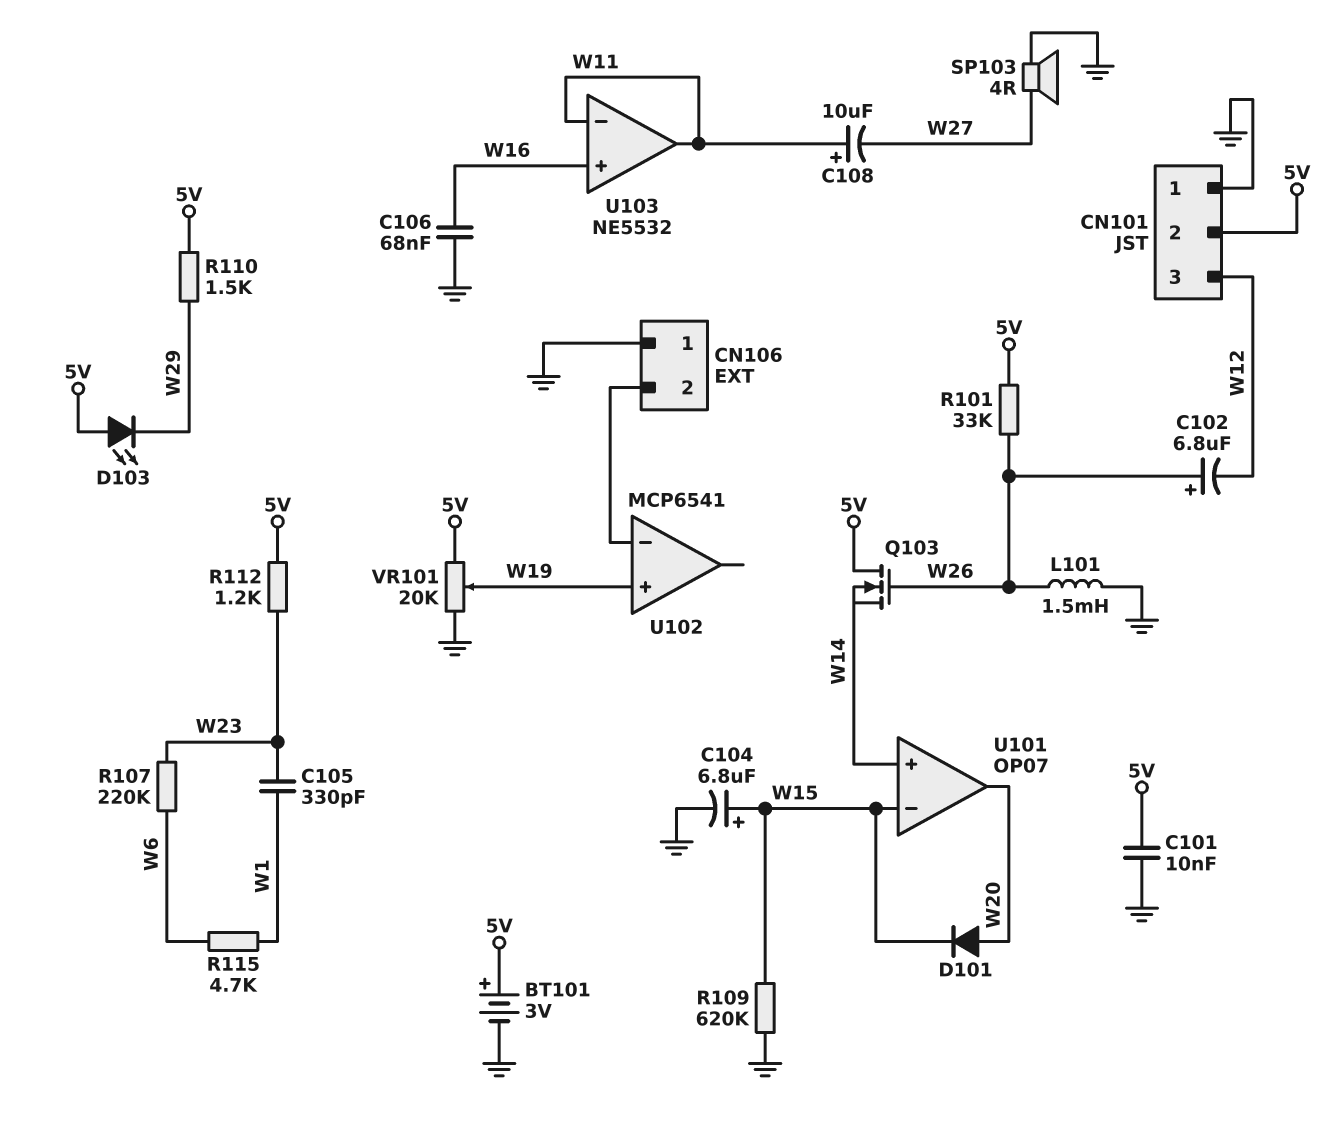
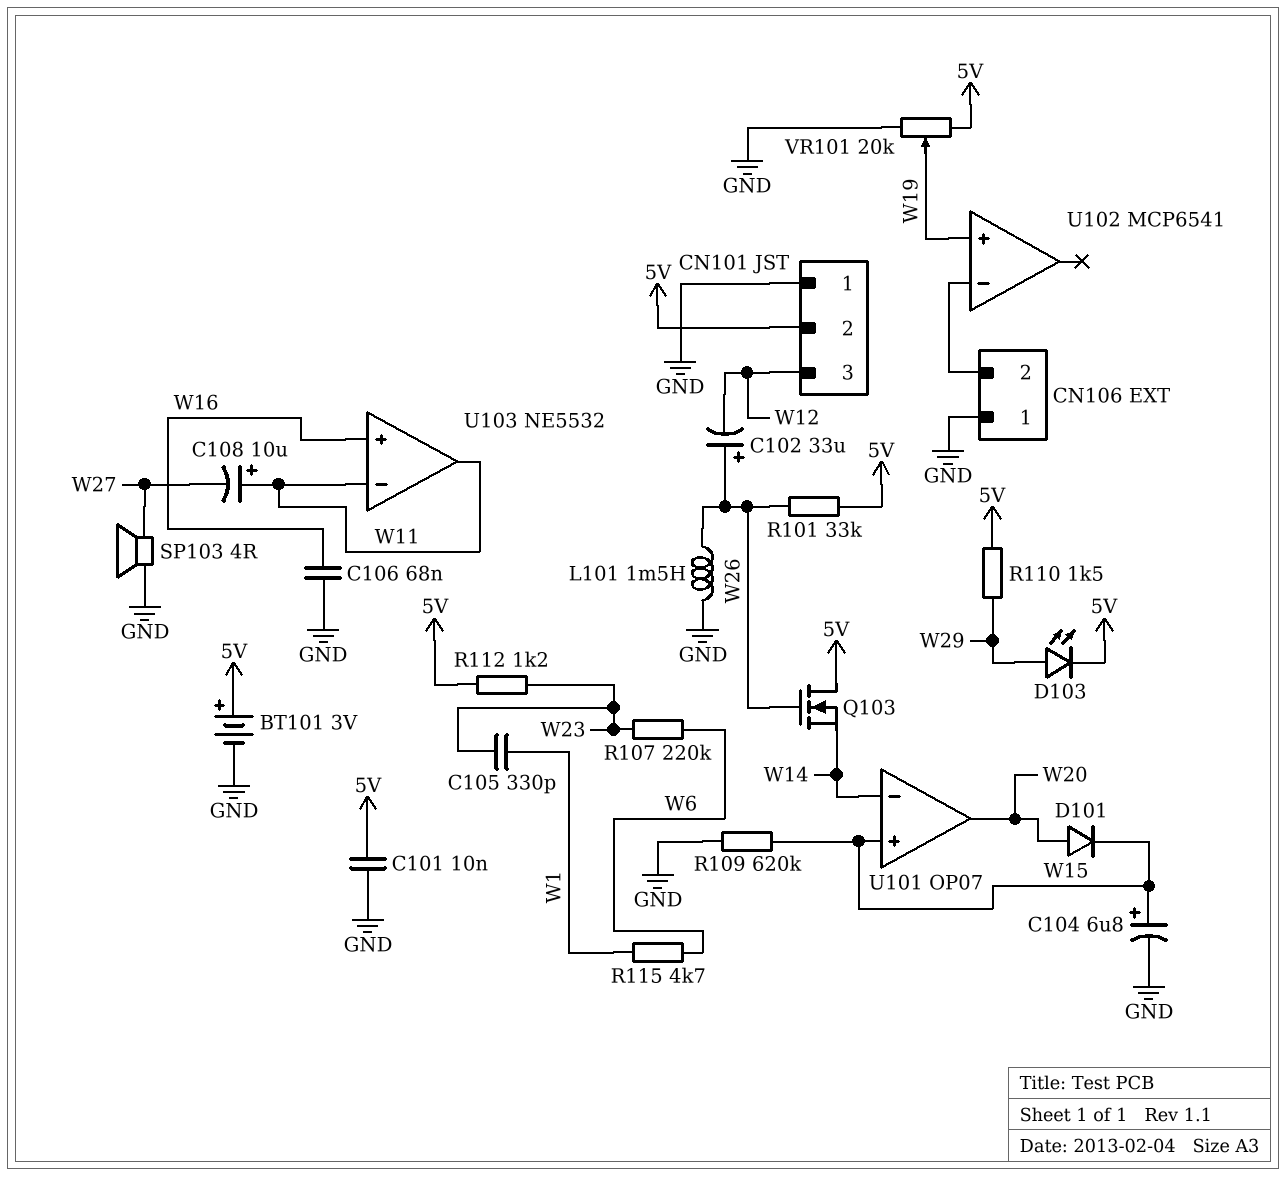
C102: 6.8uF (plus W26, minus W12) -> 33uF (plus W26, minus W12)
D103: LED (A 5V, K W29) -> LED (A W29, K 5V)
U101 pin in+: W14 -> W15
U101 pin in-: W15 -> W14

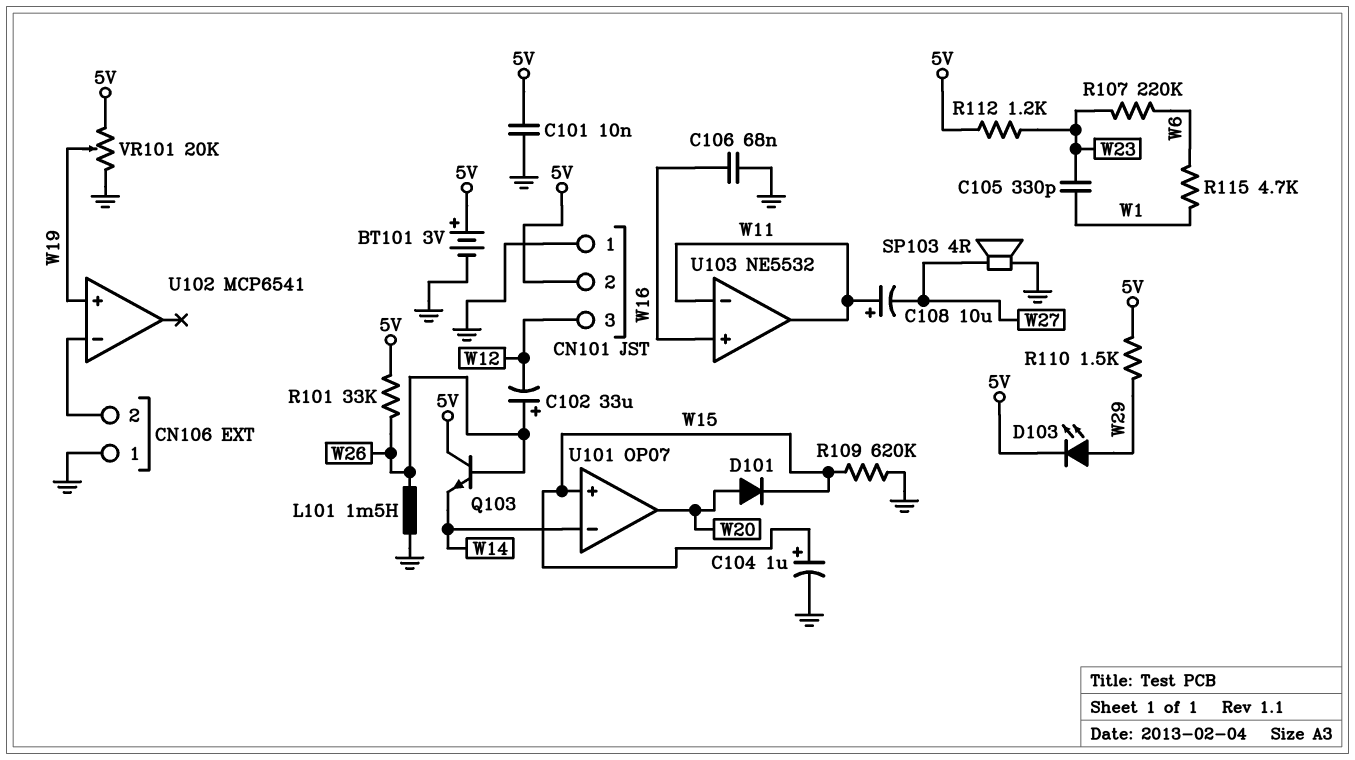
C104: 6.8uF (plus W15, minus GND) -> 1uF (plus W15, minus GND)
Q103: NMOS (G W26, D 5V, S W14) -> NPN (B W26, C 5V, E W14)

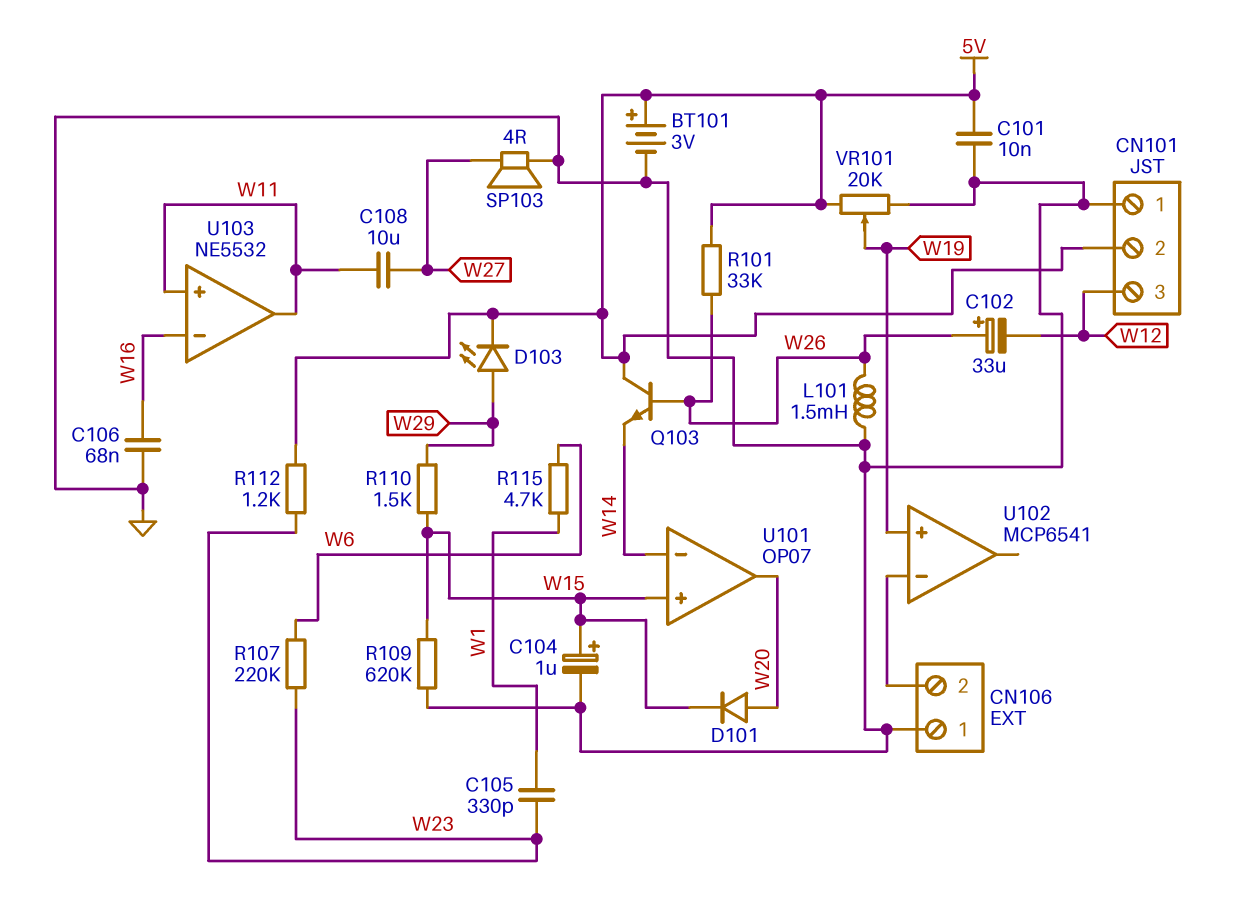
C108: 10uF (plus W11, minus W27) -> 10uF (W11, W27)
R110: 1.5k (5V, W29) -> 1.5k (W15, W29)
U103 pin in+: W16 -> W11
U103 pin in-: W11 -> W16

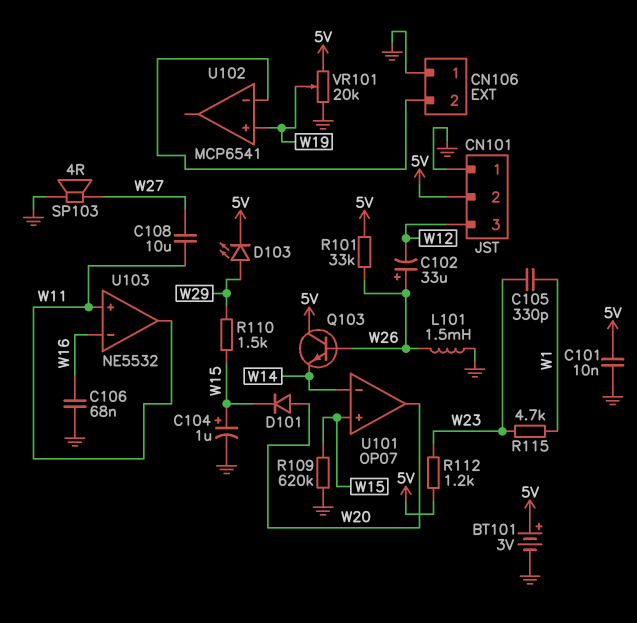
R107: 220k (W6, W23) -> none
R115: 4.7k (W1, W6) -> 4.7k (W1, W23)

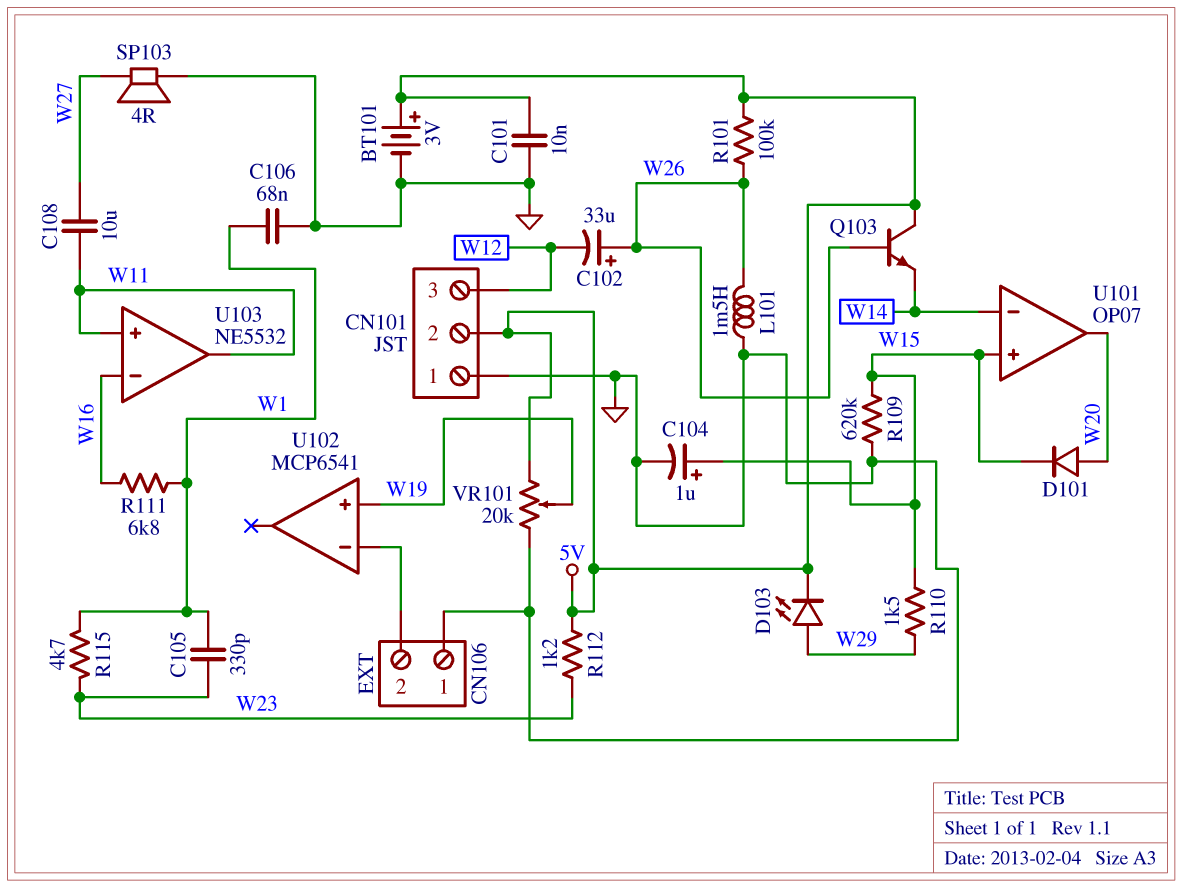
C106: 68nF (GND, W16) -> 68nF (GND, W1)
R101: 33k (5V, W26) -> 100k (5V, W26)
R111: none -> 6.8k (W1, W16)

